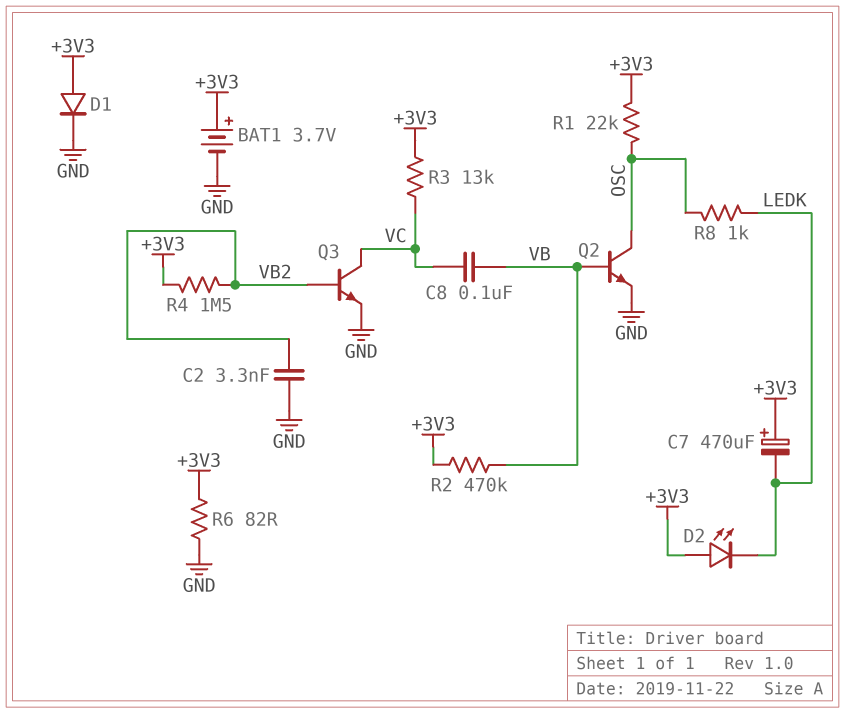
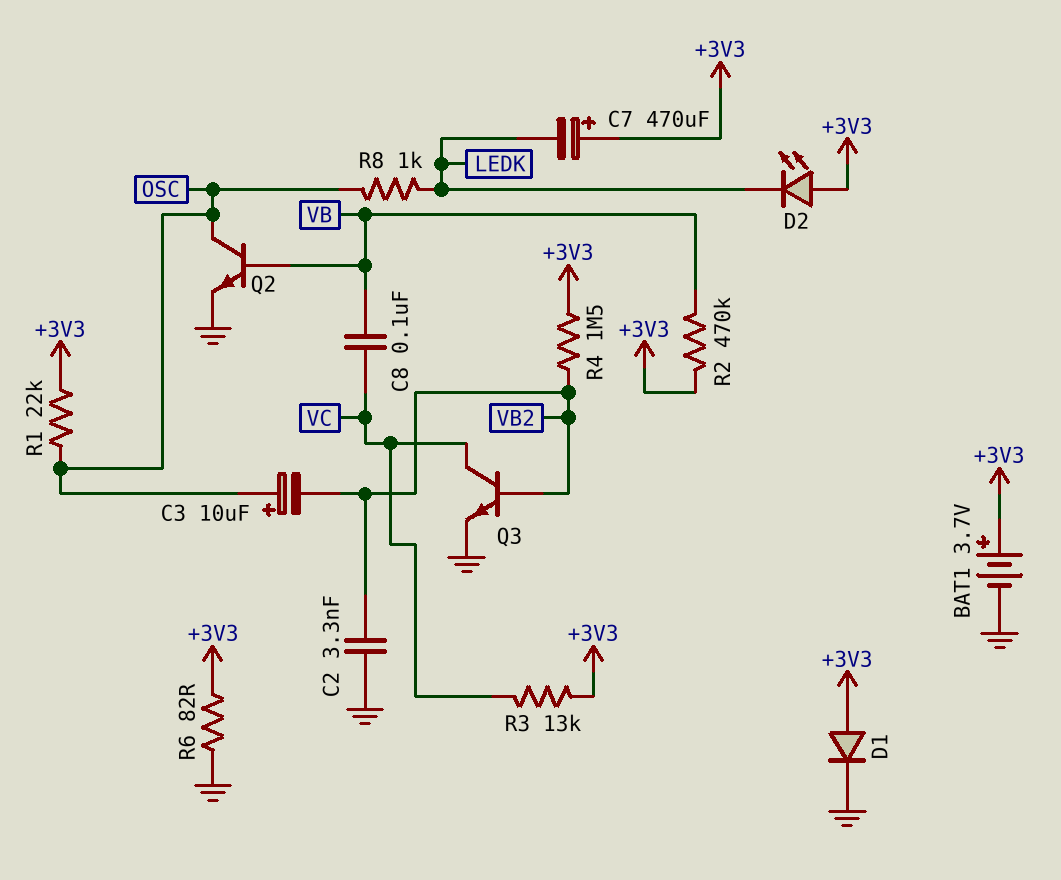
C3: none -> 10uF (plus OSC, minus VB2)

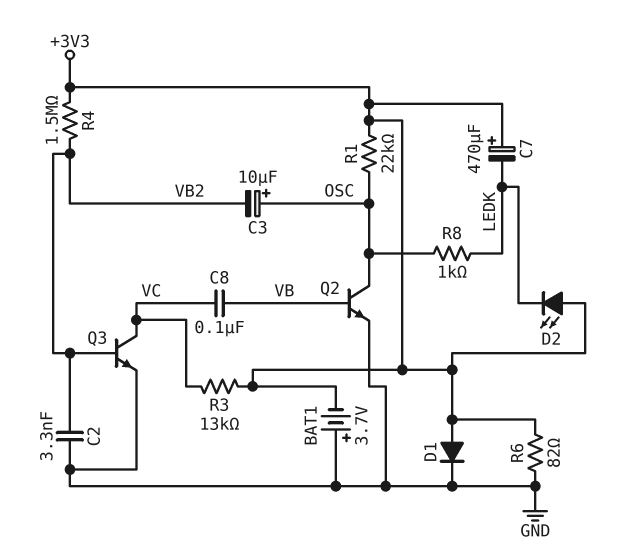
BAT1: 3.7V (plus +3V3, minus GND) -> 3.7V (plus GND, minus +3V3)
R2: 470k (+3V3, VB) -> none

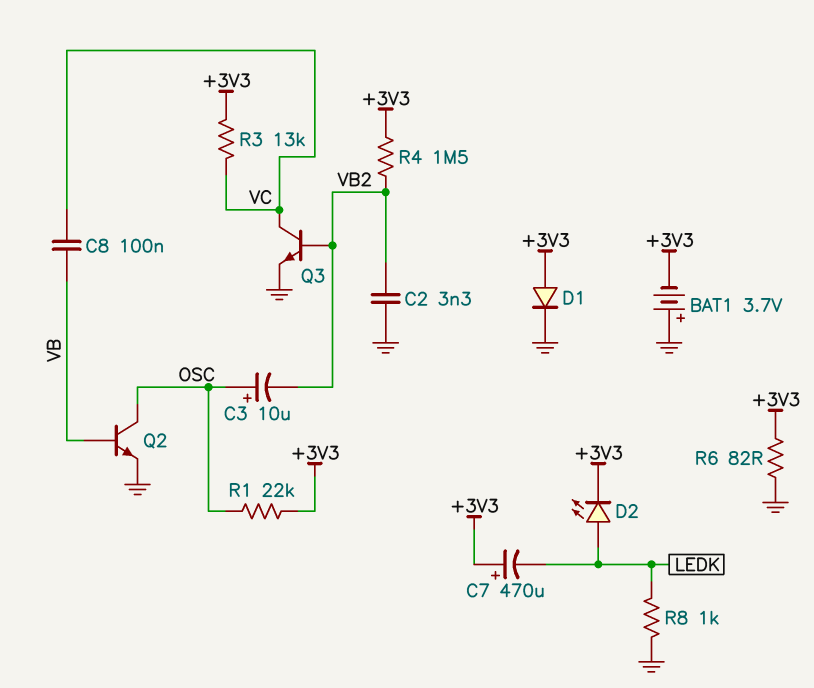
D2: LED (A +3V3, K LEDK) -> LED (A LEDK, K +3V3)
R8: 1k (LEDK, OSC) -> 1k (GND, LEDK)

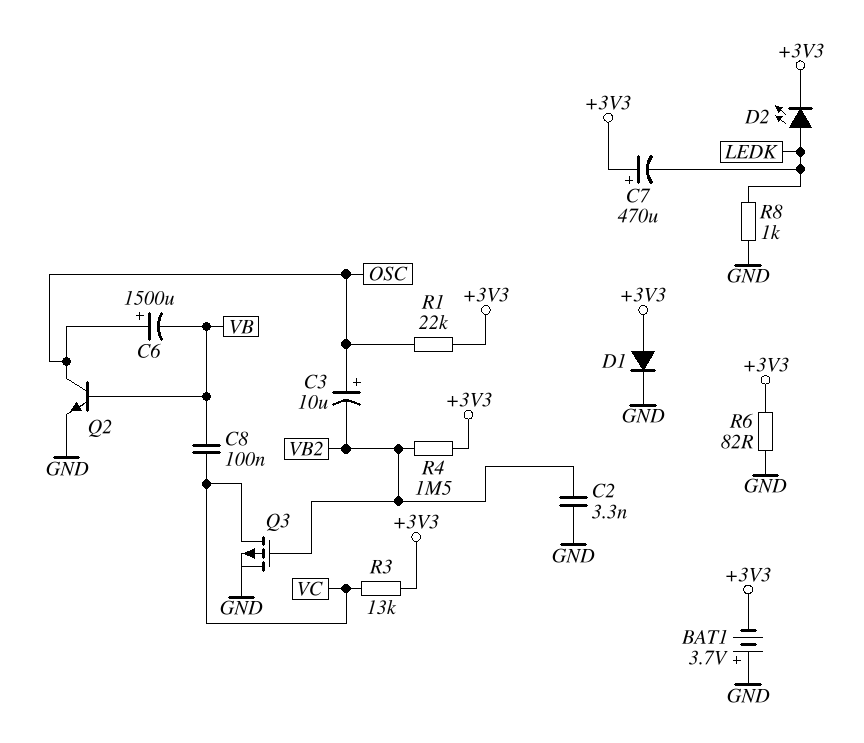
C6: none -> 1500uF (plus OSC, minus VB)
Q3: NPN (B VB2, C VC, E GND) -> PMOS (G VB2, D VC, S GND)

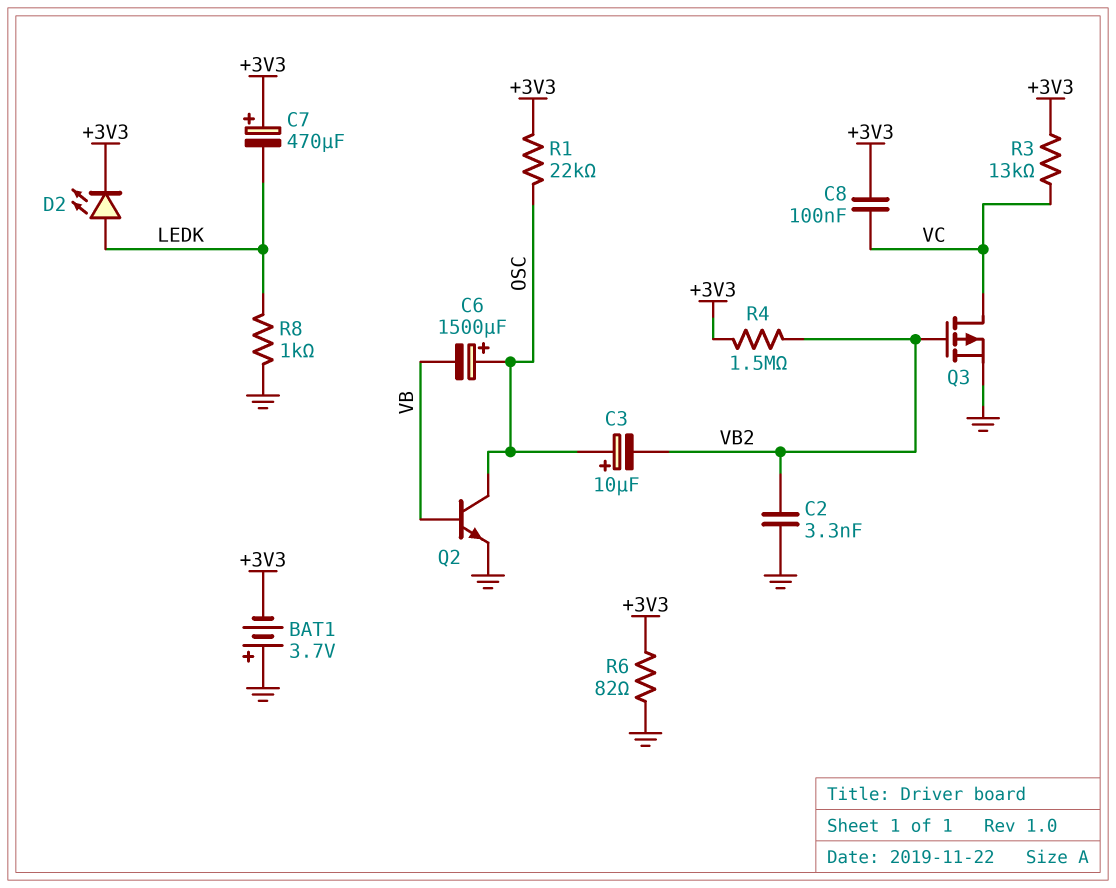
C8: 100nF (VB, VC) -> 100nF (+3V3, VC)
D1: diode (A +3V3, K GND) -> none

